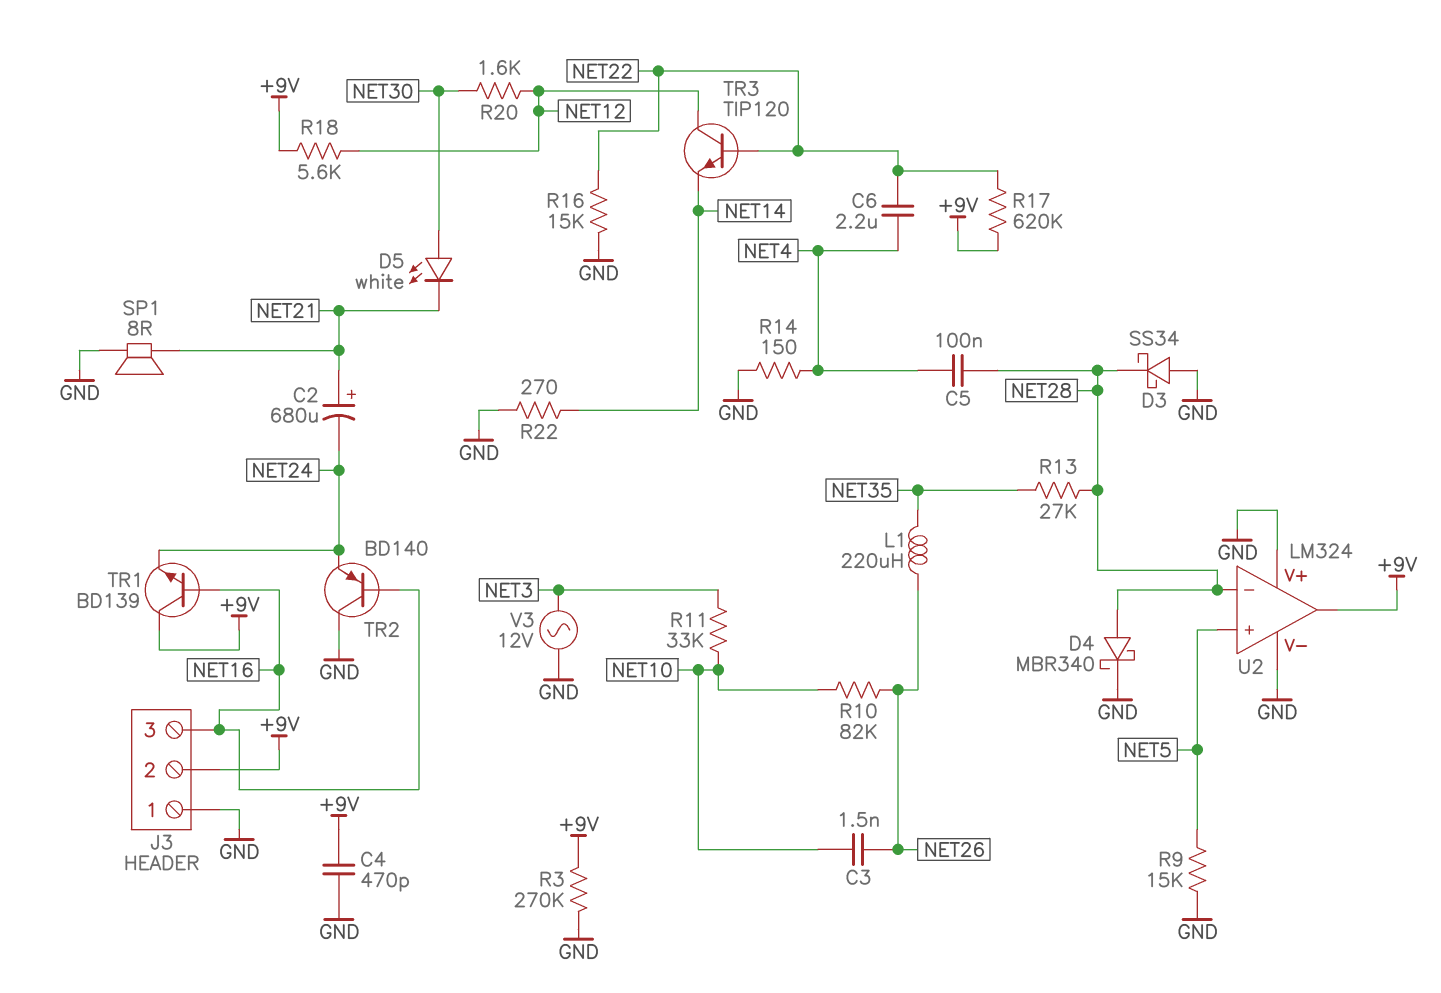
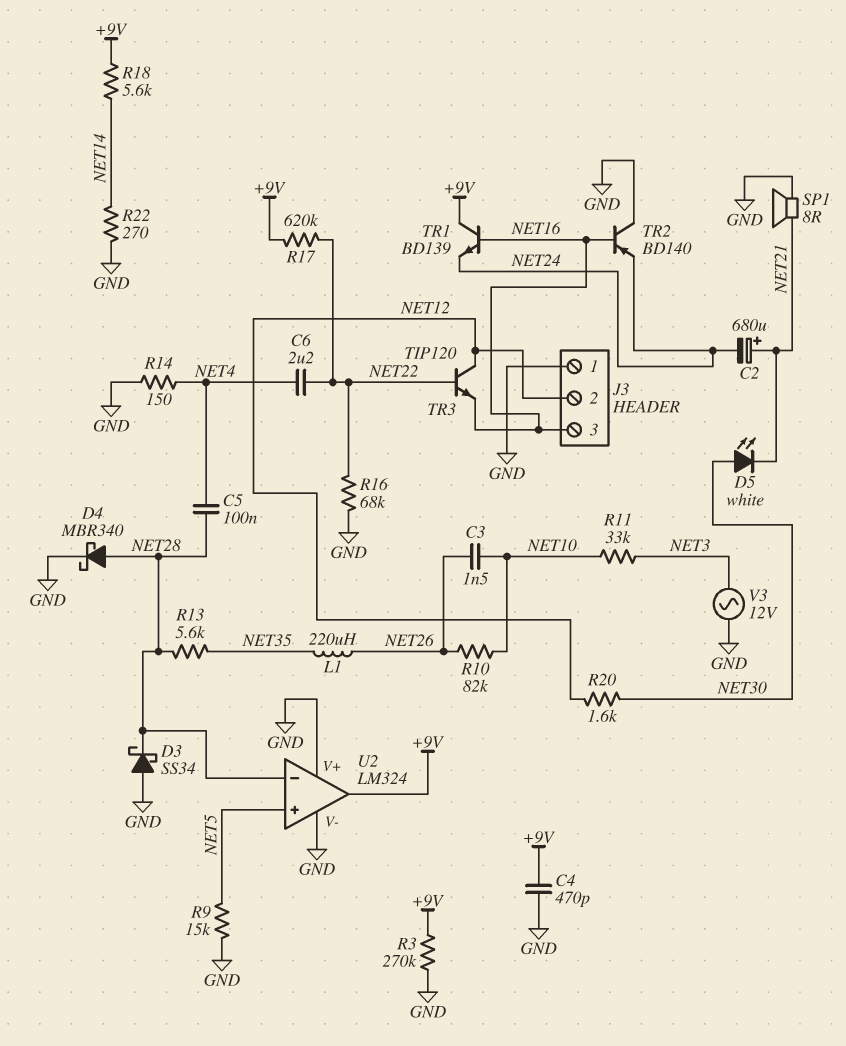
J3 pin 2: +9V -> NET12
R13: 27k (NET28, NET35) -> 5.6k (NET28, NET35)
R16: 15k (GND, NET22) -> 68k (GND, NET22)
R18: 5.6k (+9V, NET12) -> 5.6k (+9V, NET14)
TR3: NPN TIP120 (B NET22, C NET12, E NET14) -> NPN TIP120 (B NET22, C NET12, E NET16)

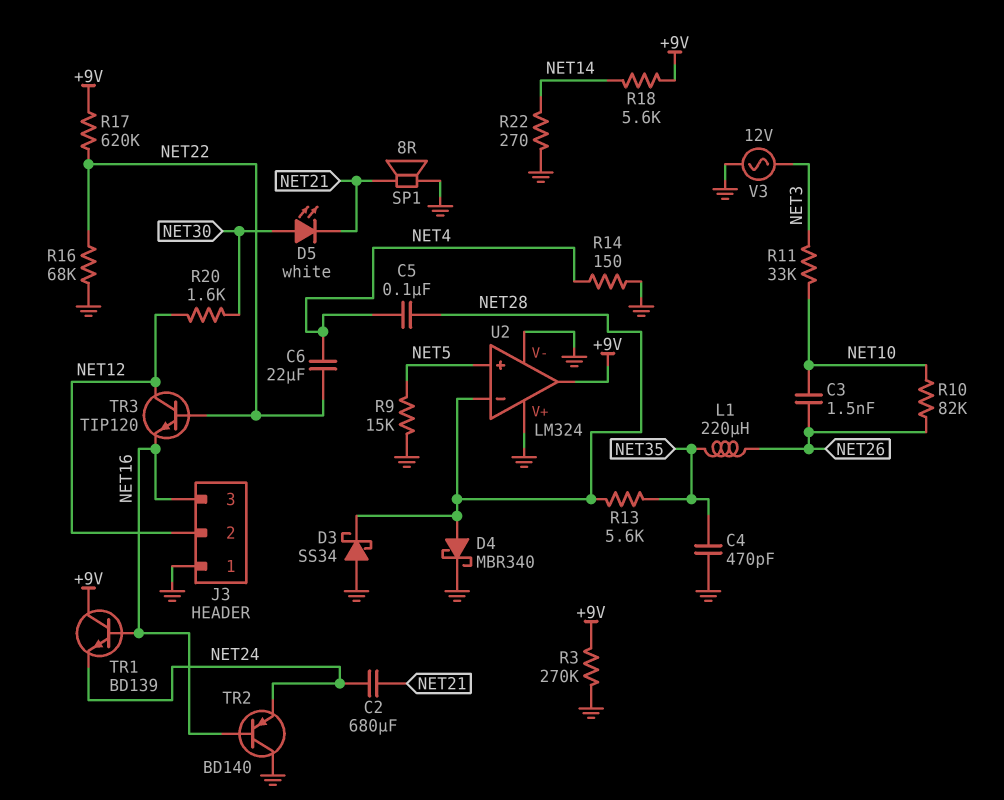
C2: 680uF (plus NET21, minus NET24) -> 680uF (NET21, NET24)
C4: 470pF (+9V, GND) -> 470pF (GND, NET35)
C6: 2.2uF (NET4, NET22) -> 22uF (NET4, NET22)

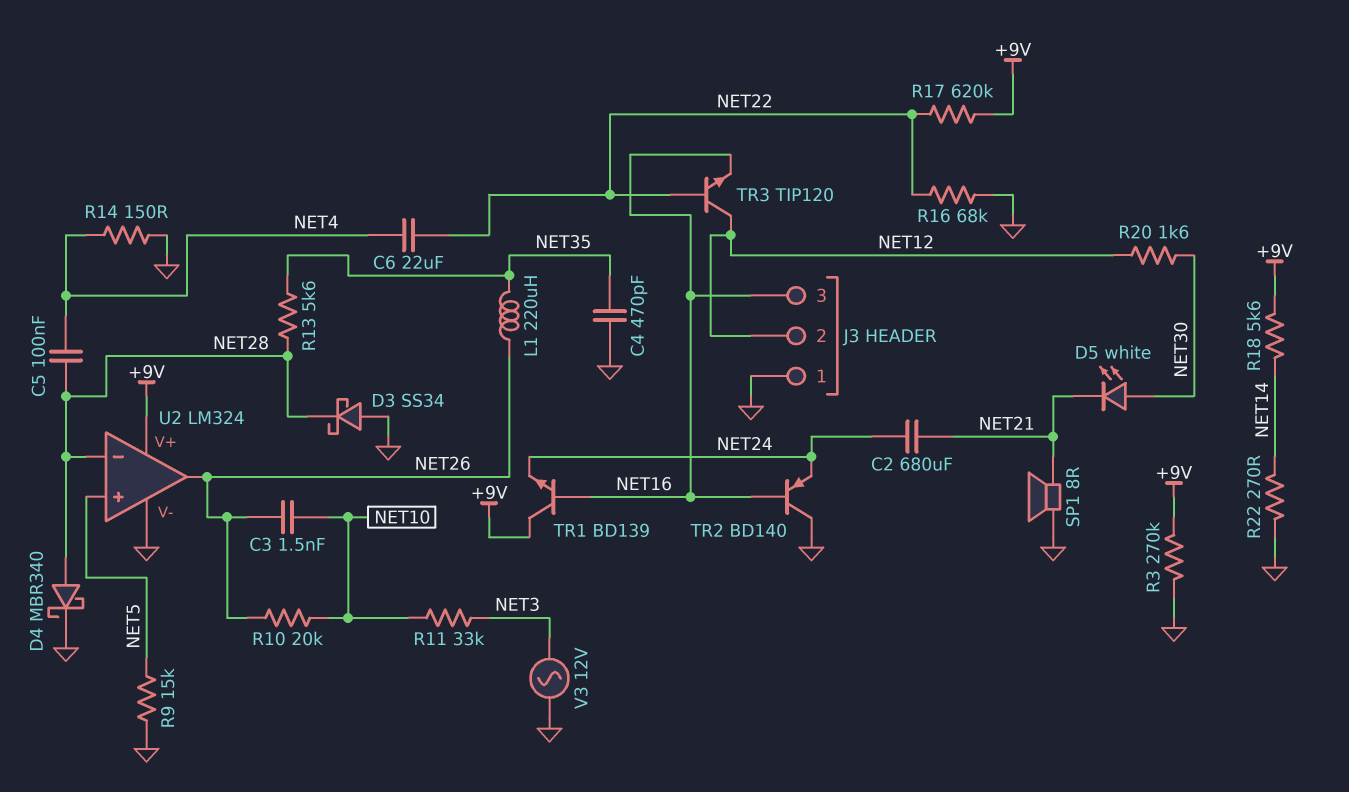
R10: 82k (NET10, NET26) -> 20k (NET10, NET26)
U2 pin V+: GND -> +9V
U2 pin out: +9V -> NET26

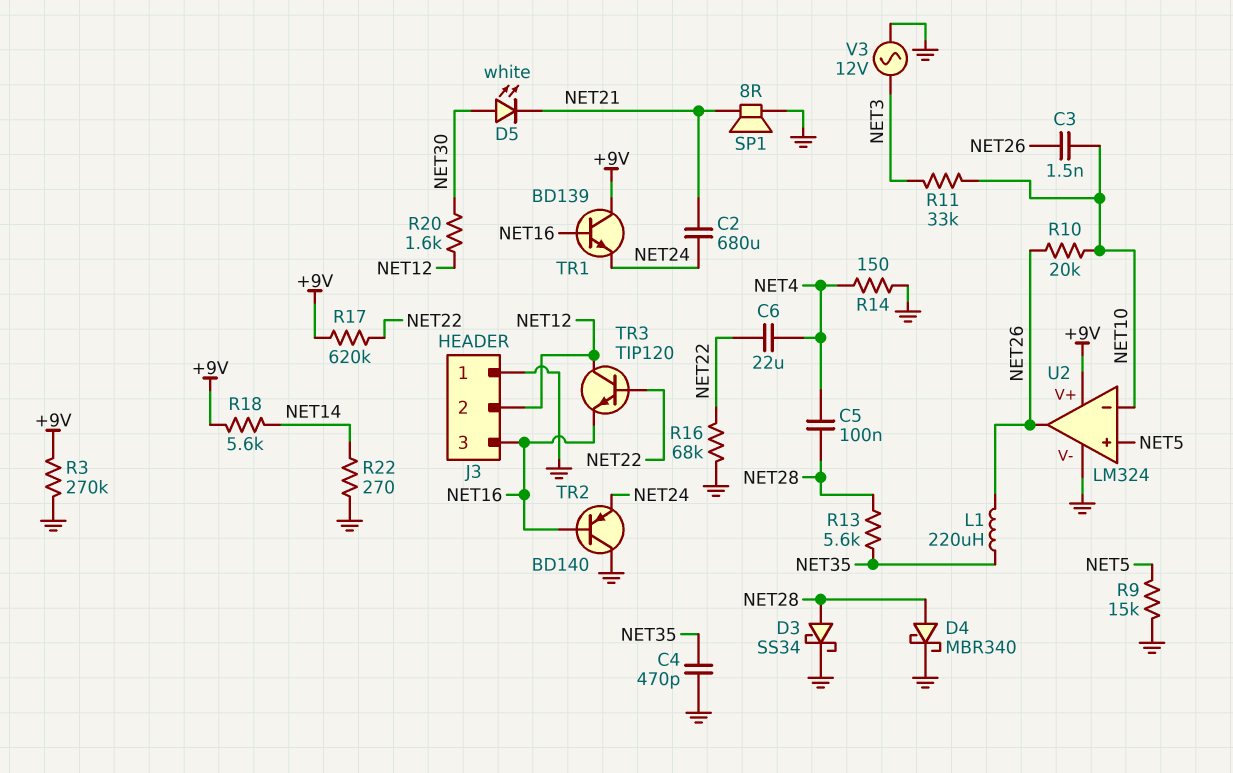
D3: schottky SS34 (A GND, K NET28) -> schottky SS34 (A NET28, K GND)
U2 pin in-: NET28 -> NET10

